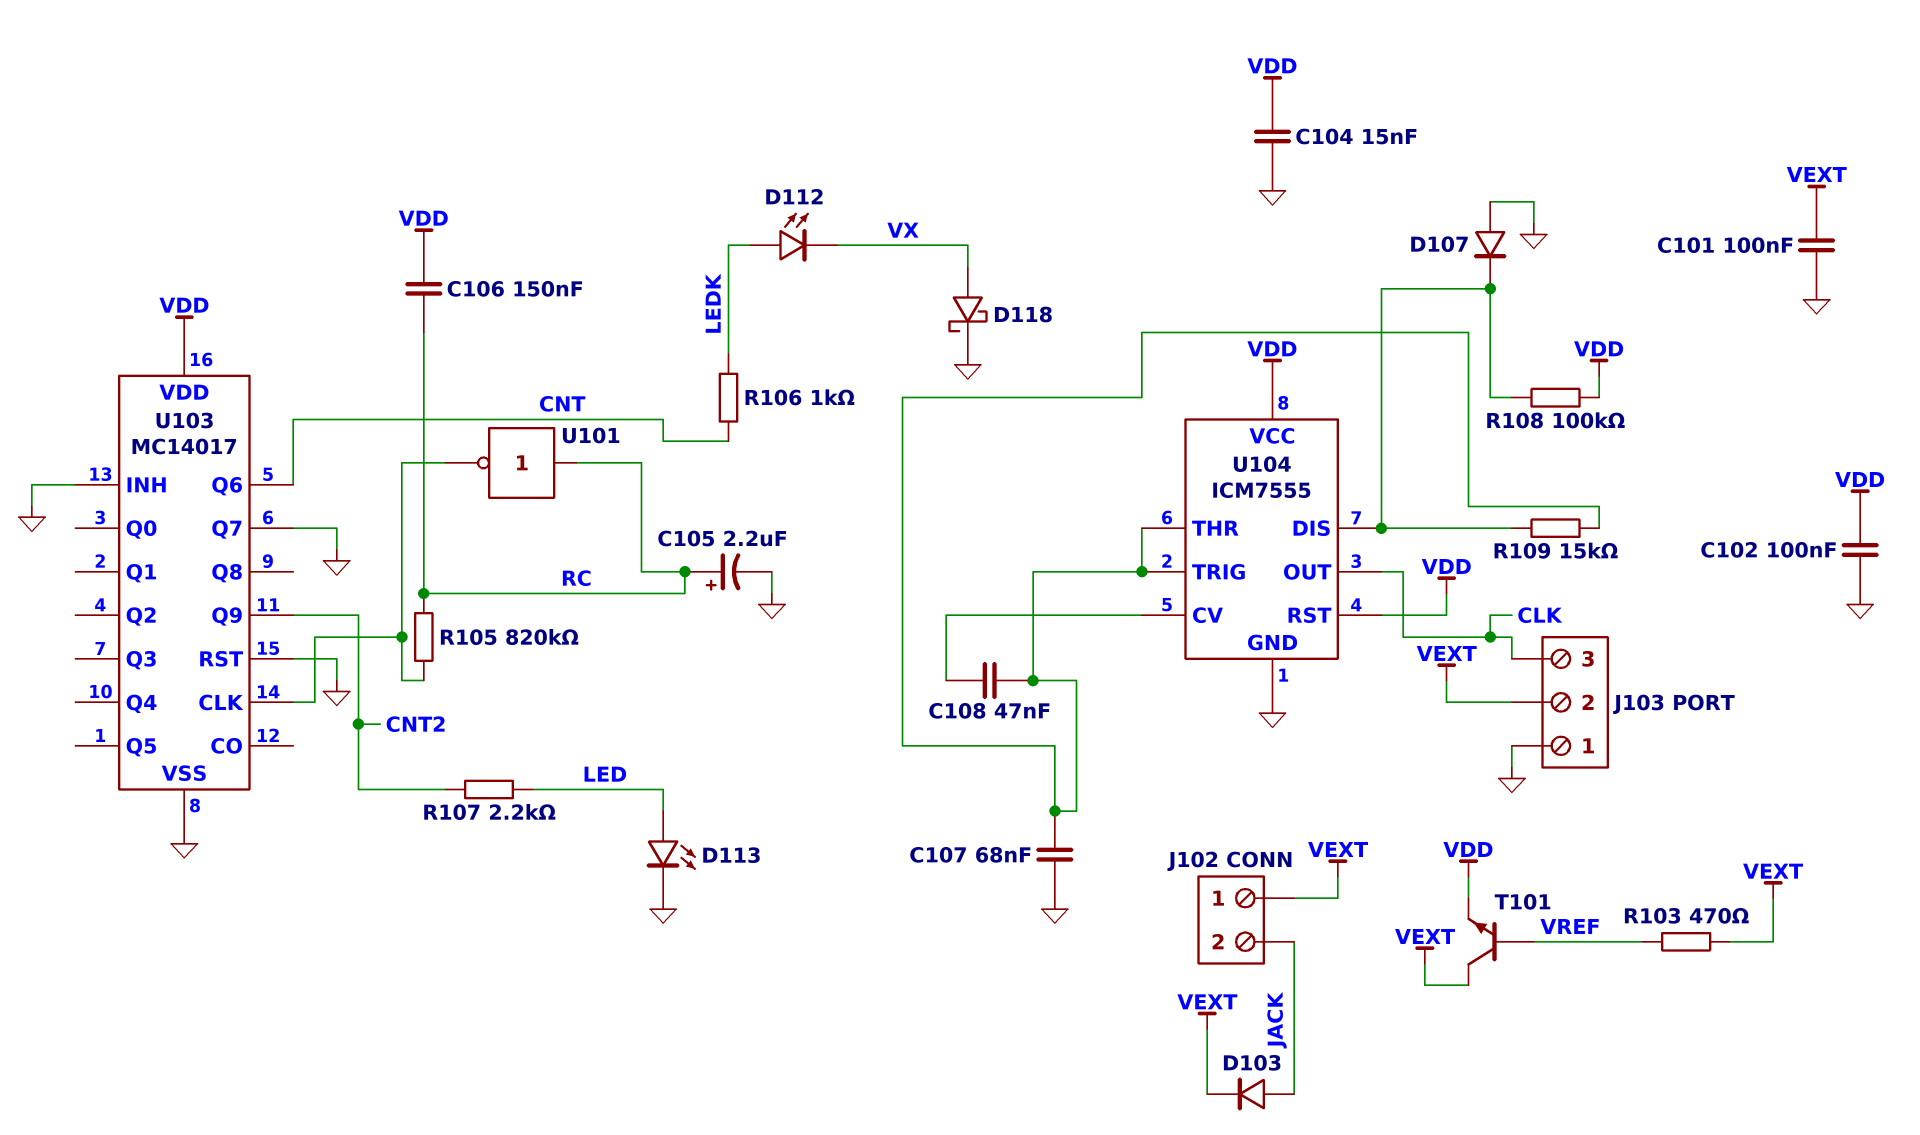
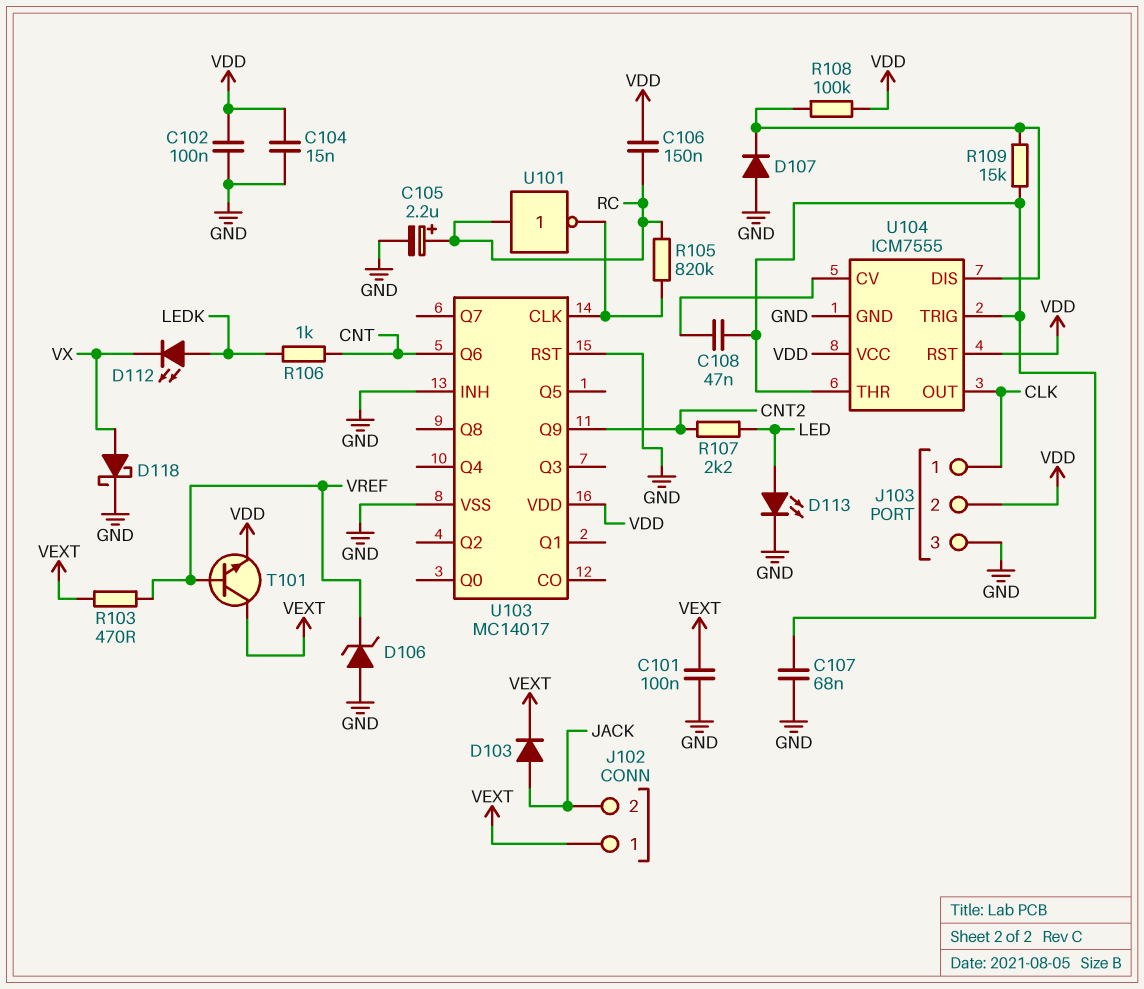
D106: none -> zener (A GND, K VREF)
J103 pin 1: GND -> CLK
J103 pin 2: VEXT -> VDD
J103 pin 3: CLK -> GND
U103 pin Q7: GND -> none

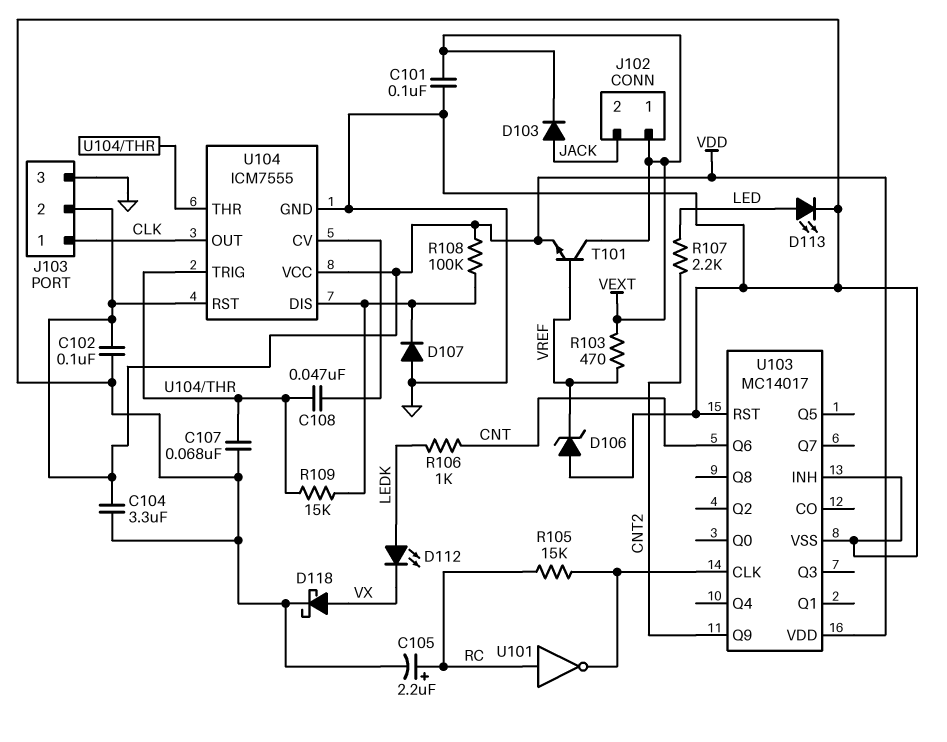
C104: 15nF (GND, VDD) -> 3.3uF (GND, VDD)
C106: 150nF (RC, VDD) -> none
R105: 820k (RC, U103/CLK) -> 15k (RC, U103/CLK)

